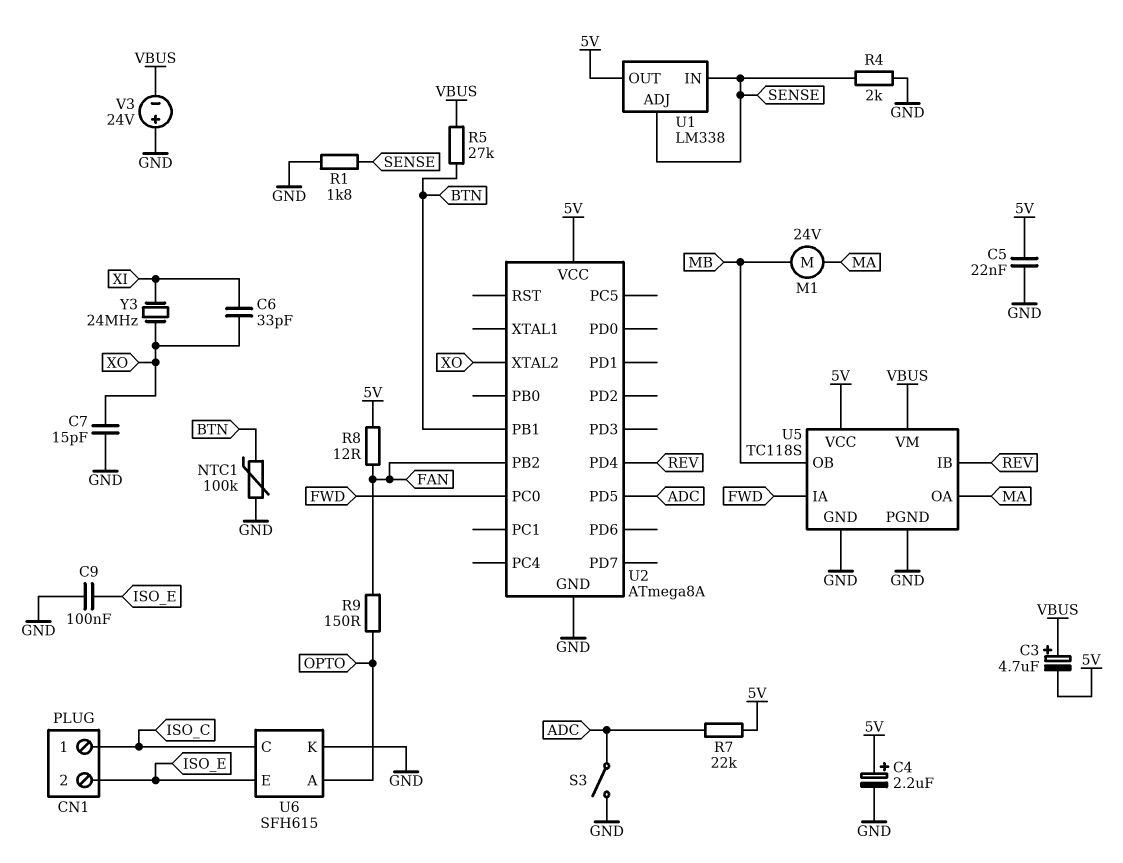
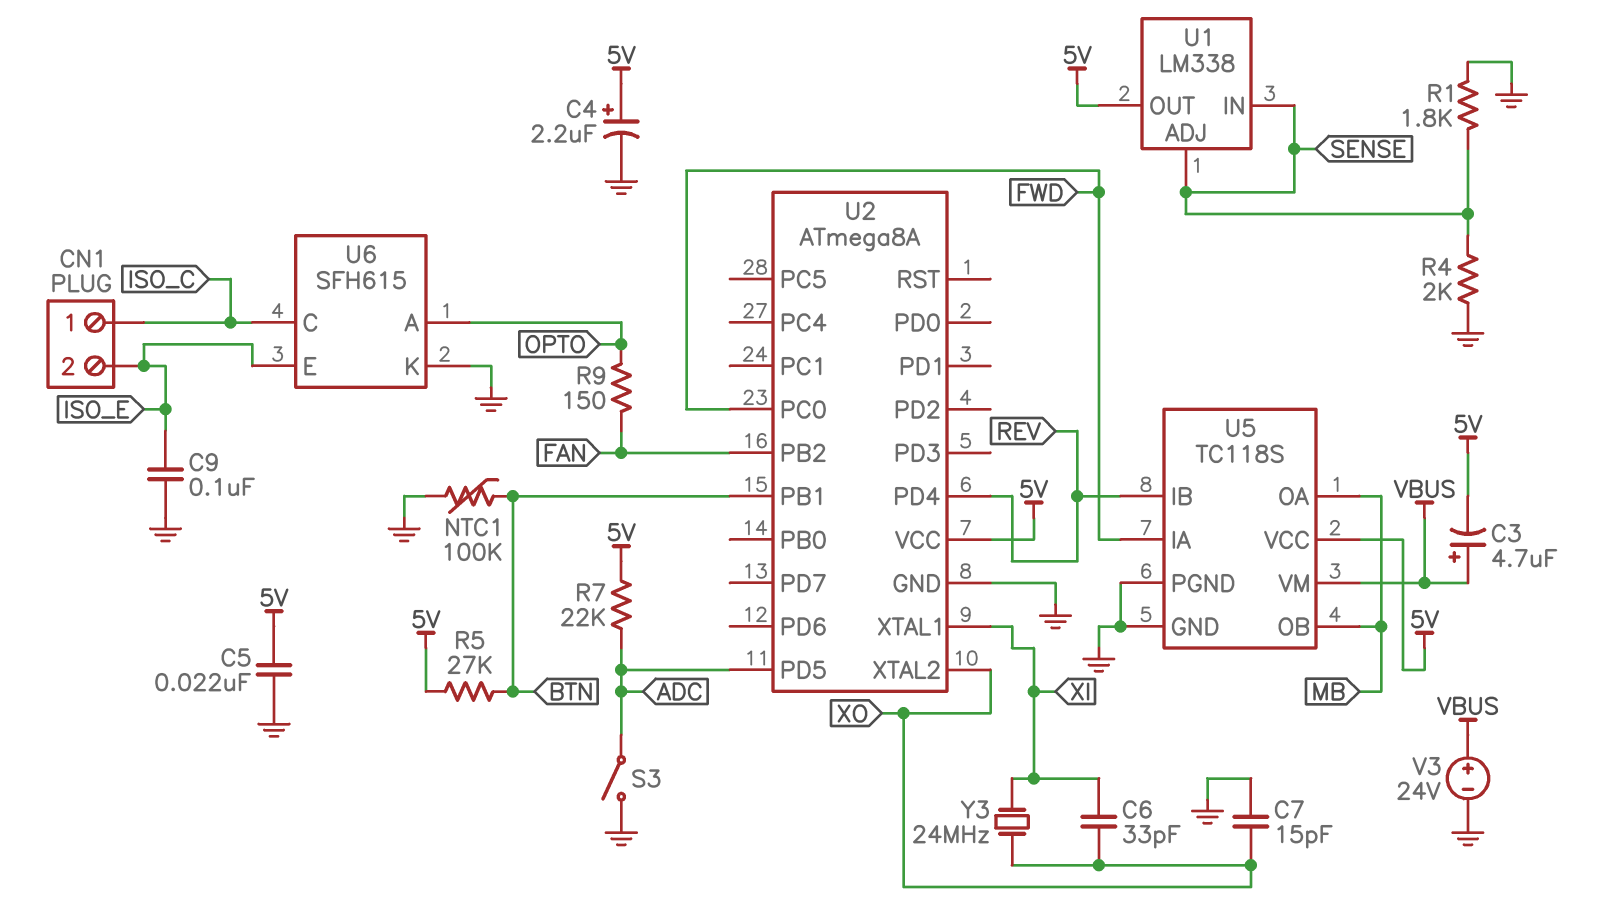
M1: motor 24V (MA, MB) -> none
R5: 27k (BTN, VBUS) -> 27k (5V, BTN)
R8: 12 (5V, FAN) -> none
U2 pin XTAL1: none -> XI
U5 pin OA: MA -> MB
V3: 24V (plus GND, minus VBUS) -> 24V (plus VBUS, minus GND)

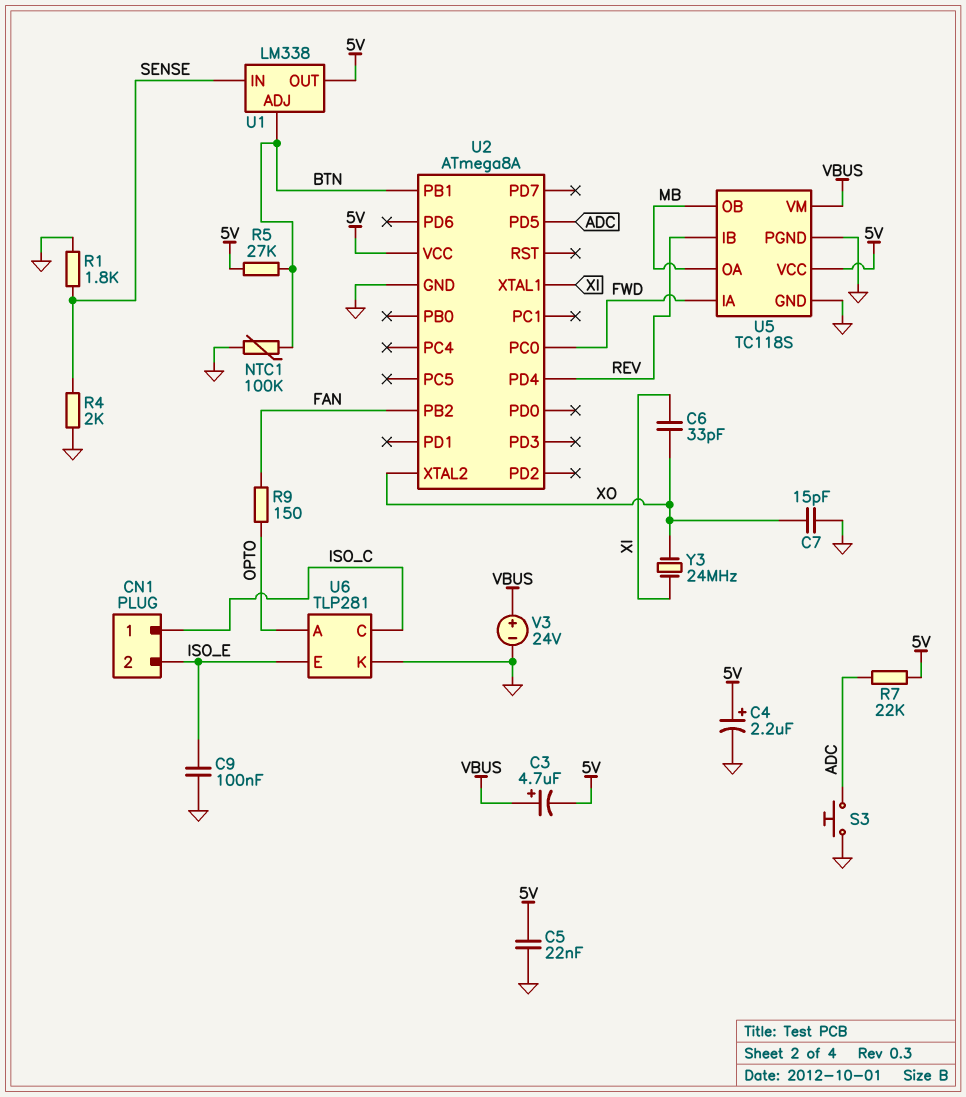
S3: switch (ADC, GND) -> button (ADC, GND)
U1 pin ADJ: SENSE -> BTN
U6: SFH615 -> TLP281

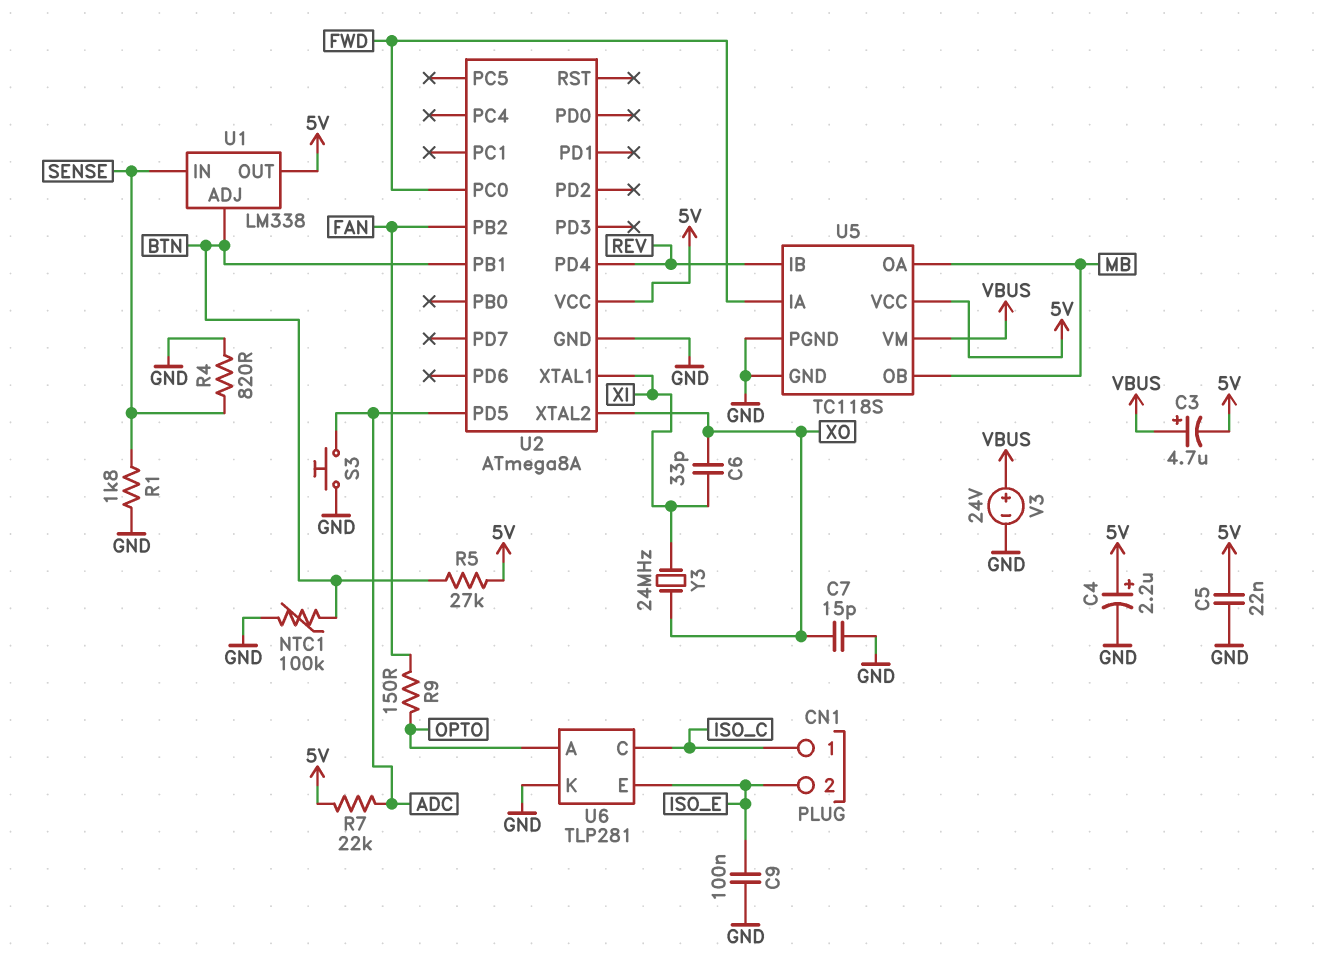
R4: 2k (GND, SENSE) -> 820 (GND, SENSE)

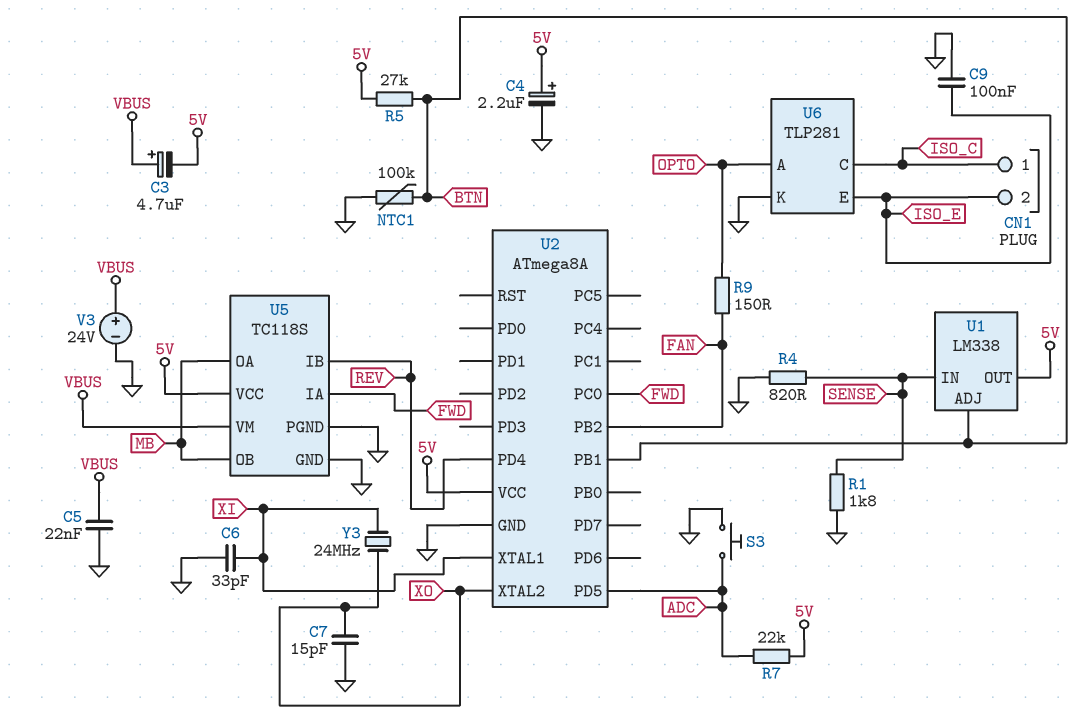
C5: 22nF (5V, GND) -> 22nF (GND, VBUS)
C6: 33pF (XI, XO) -> 33pF (GND, XI)

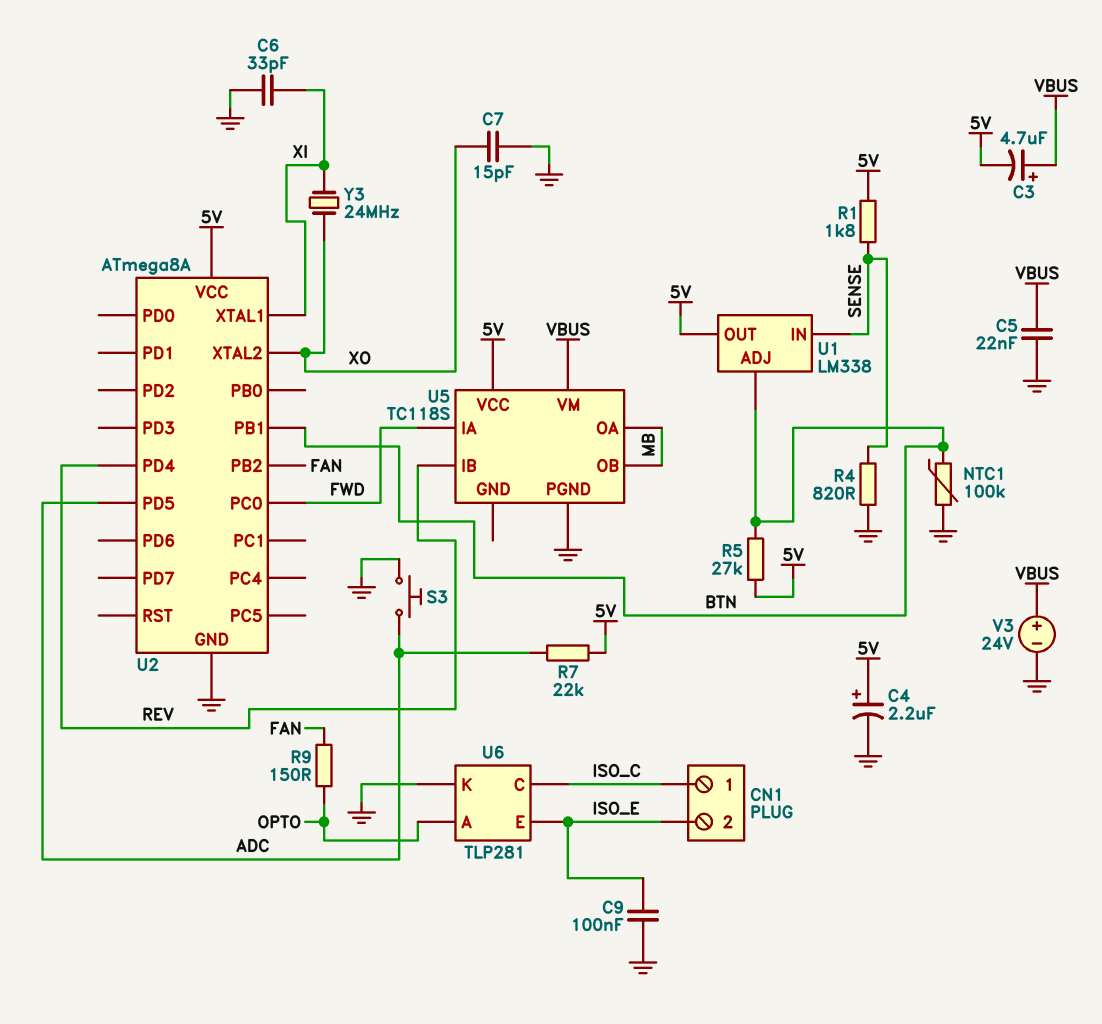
R1: 1.8k (GND, SENSE) -> 1.8k (5V, SENSE)
U5 pin GND: GND -> none

